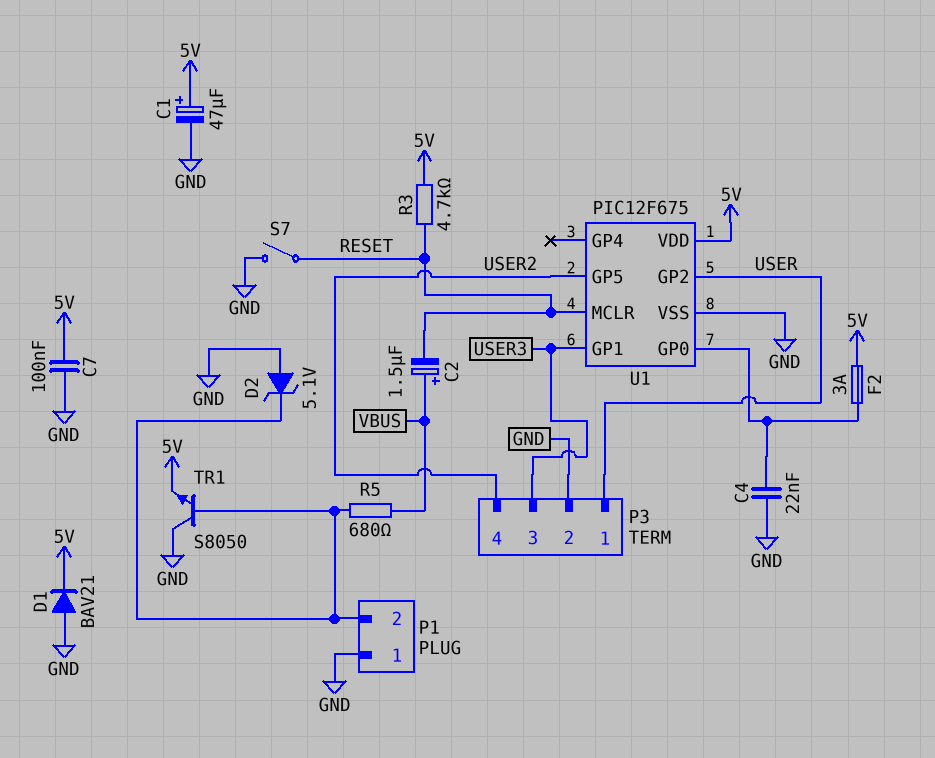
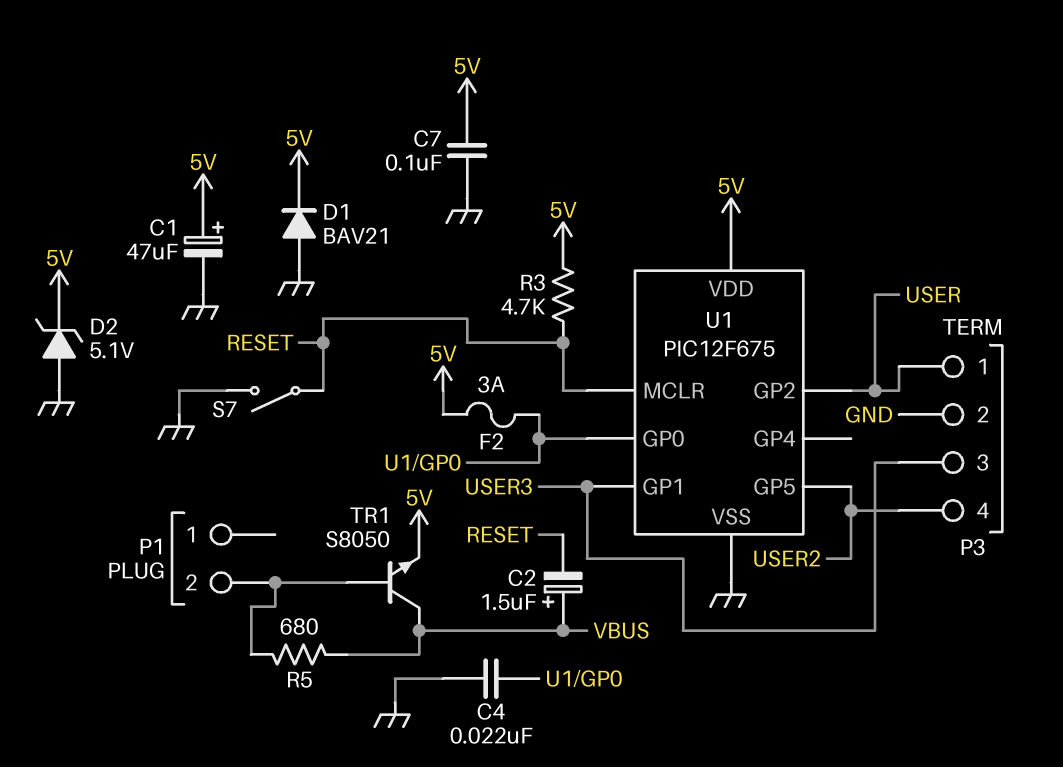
D2: zener 5.1V (A GND, K P1/2) -> zener 5.1V (A GND, K 5V)
P1 pin 1: GND -> none
TR1: NPN S8050 (B P1/2, C GND, E 5V) -> NPN S8050 (B P1/2, C VBUS, E 5V)

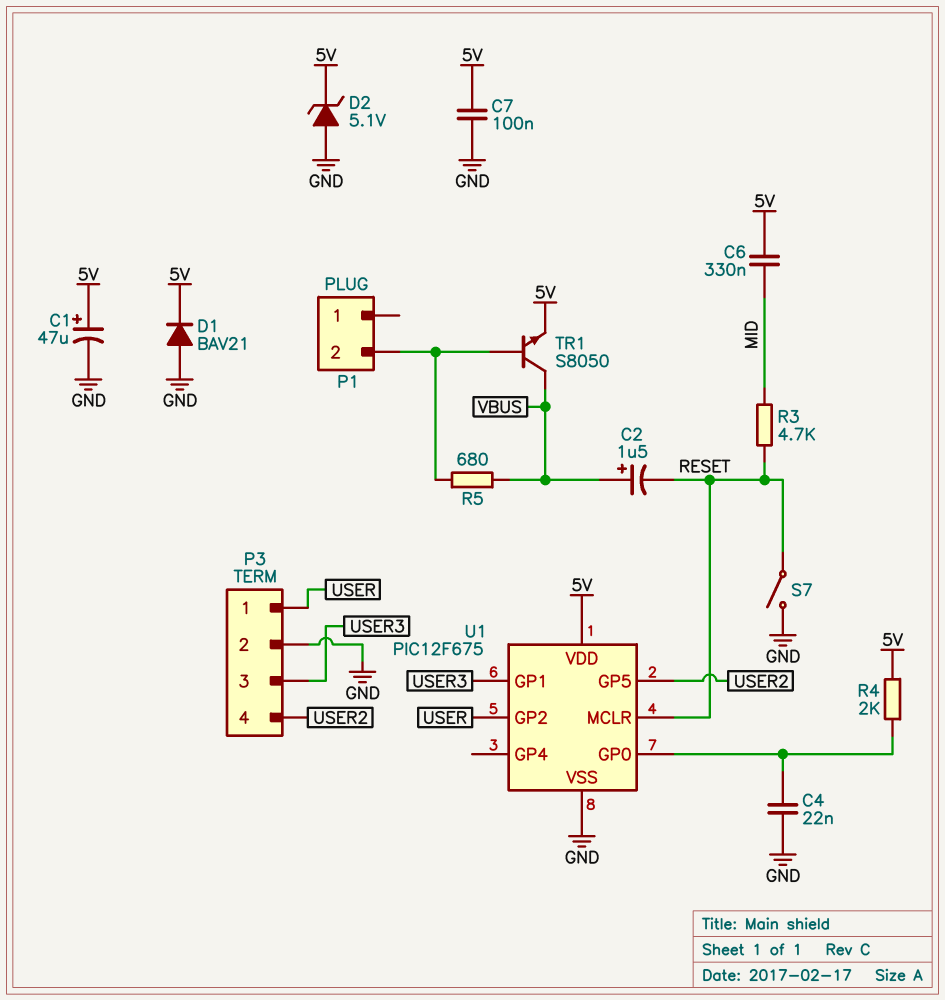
C6: none -> 330nF (5V, MID)
F2: 3A (5V, U1/GP0) -> none
R3: 4.7k (5V, RESET) -> 4.7k (MID, RESET)
R4: none -> 2k (5V, U1/GP0)

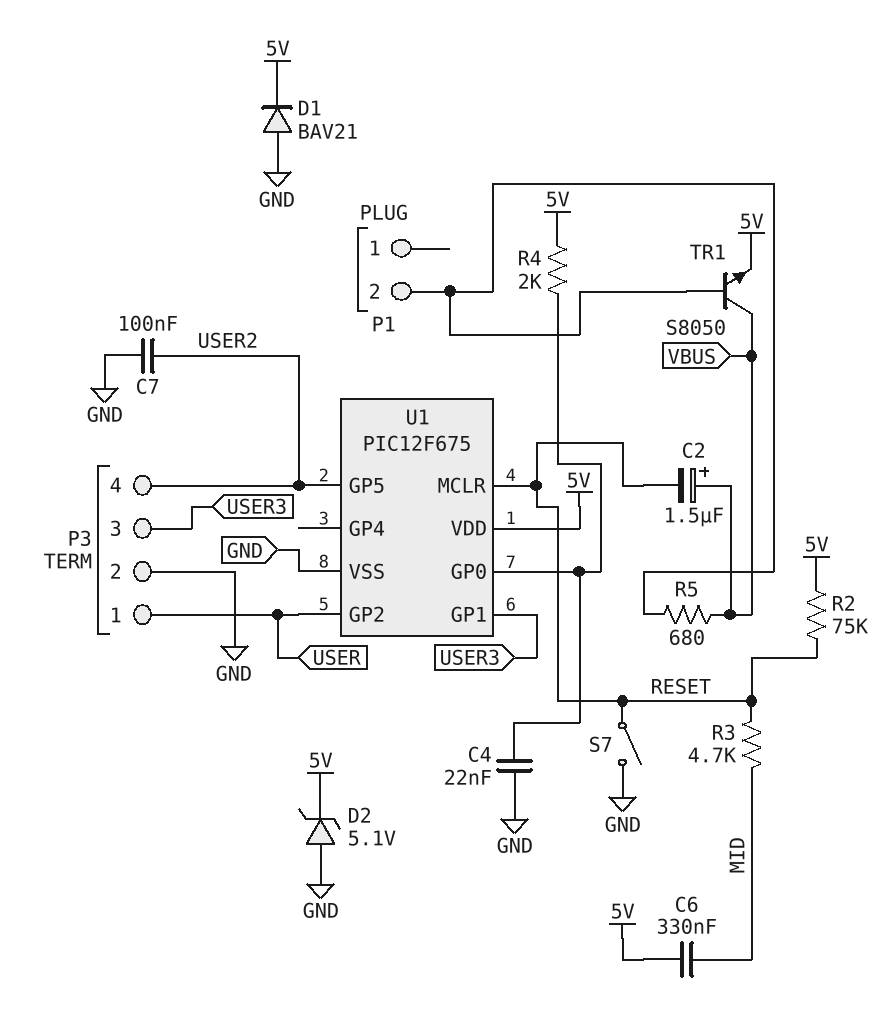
C1: 47uF (plus 5V, minus GND) -> none
C7: 100nF (5V, GND) -> 100nF (GND, USER2)
R2: none -> 75k (5V, RESET)

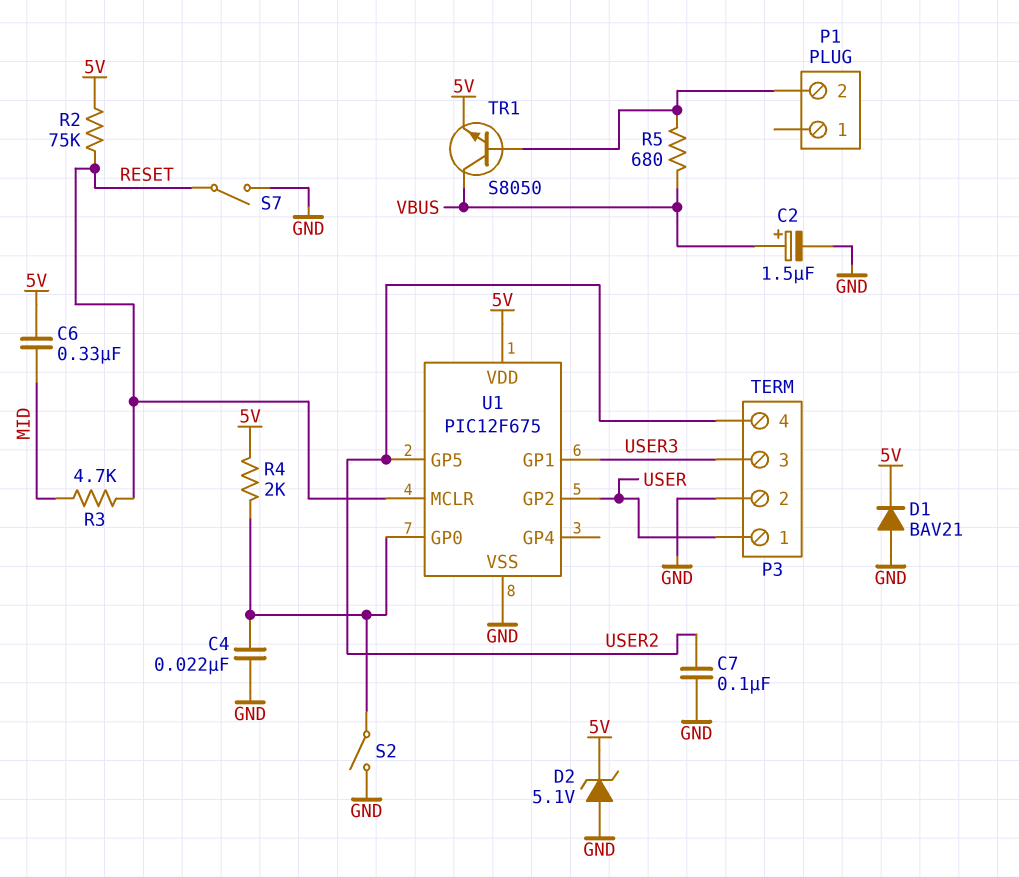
C2: 1.5uF (plus VBUS, minus RESET) -> 1.5uF (plus VBUS, minus GND)
S2: none -> switch (GND, U1/GP0)

